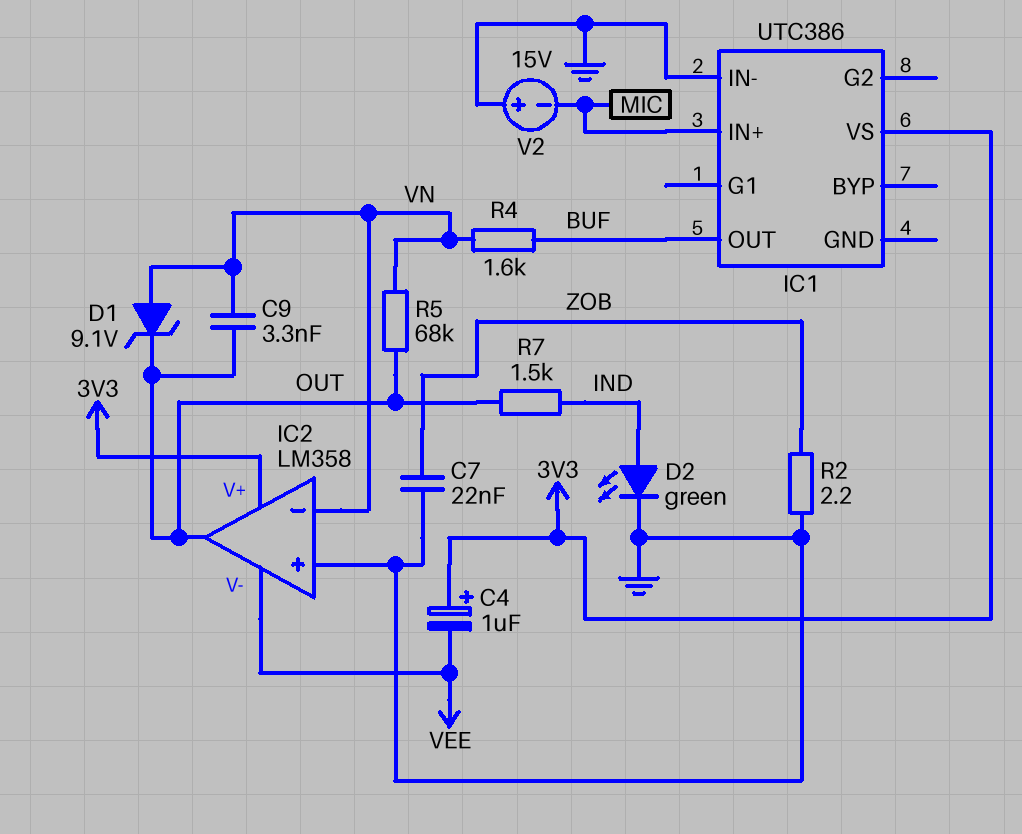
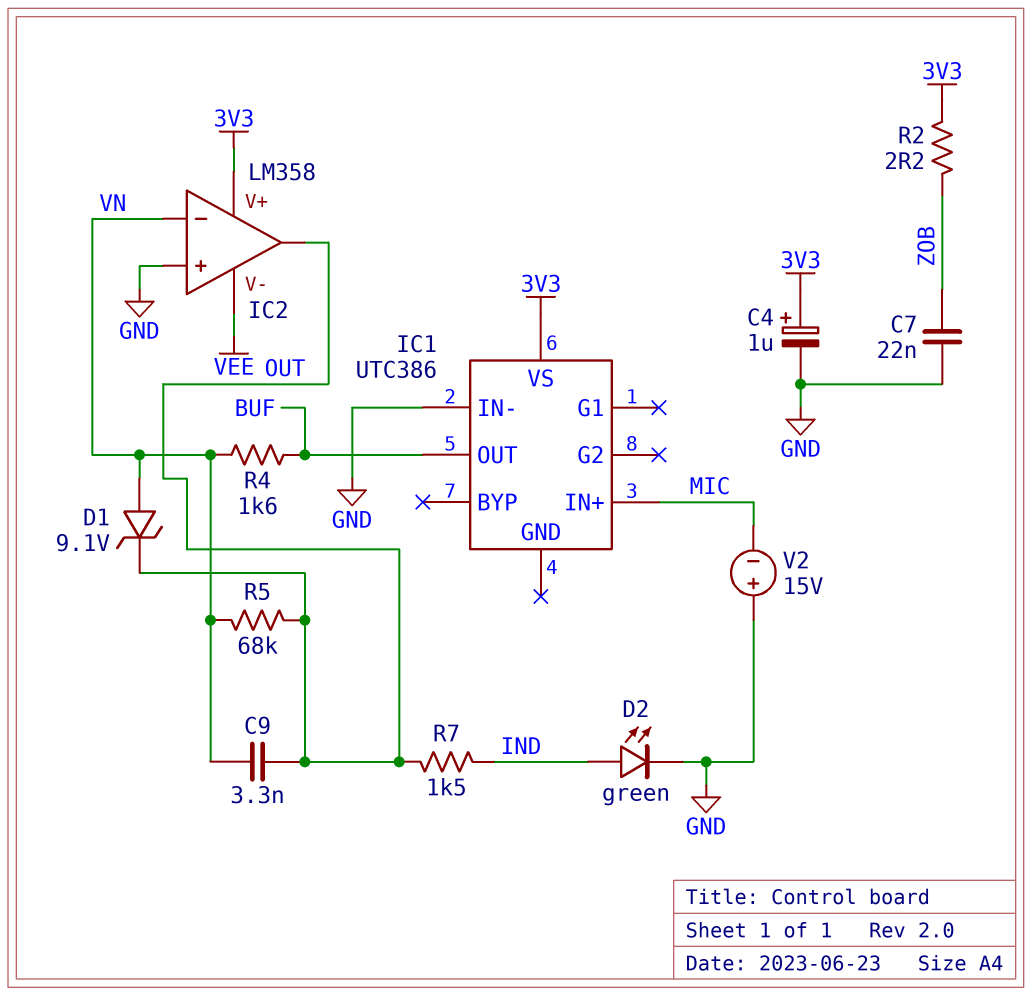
C4: 1uF (plus 3V3, minus VEE) -> 1uF (plus 3V3, minus GND)
R2: 2.2 (GND, ZOB) -> 2.2 (3V3, ZOB)

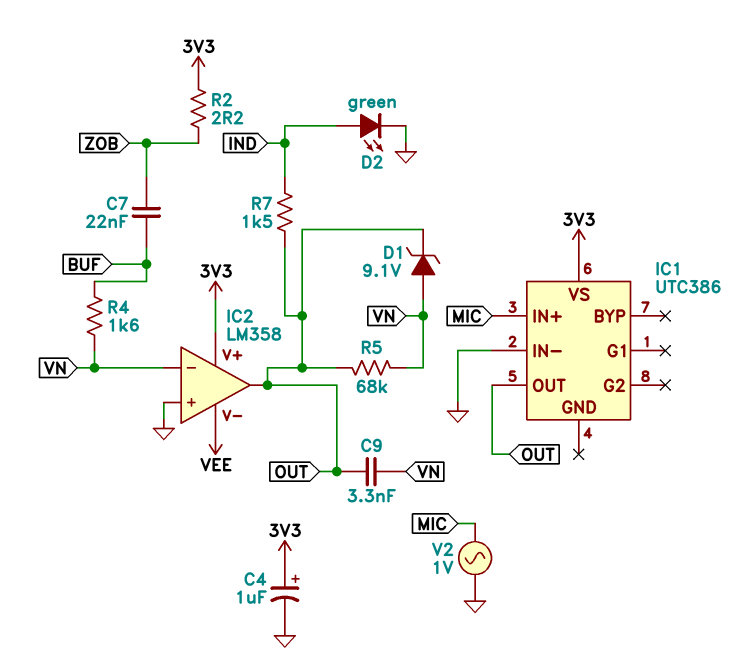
C7: 22nF (GND, ZOB) -> 22nF (BUF, ZOB)
IC1 pin OUT: BUF -> OUT
V2: 15V (plus GND, minus MIC) -> AC 1V (GND, MIC)

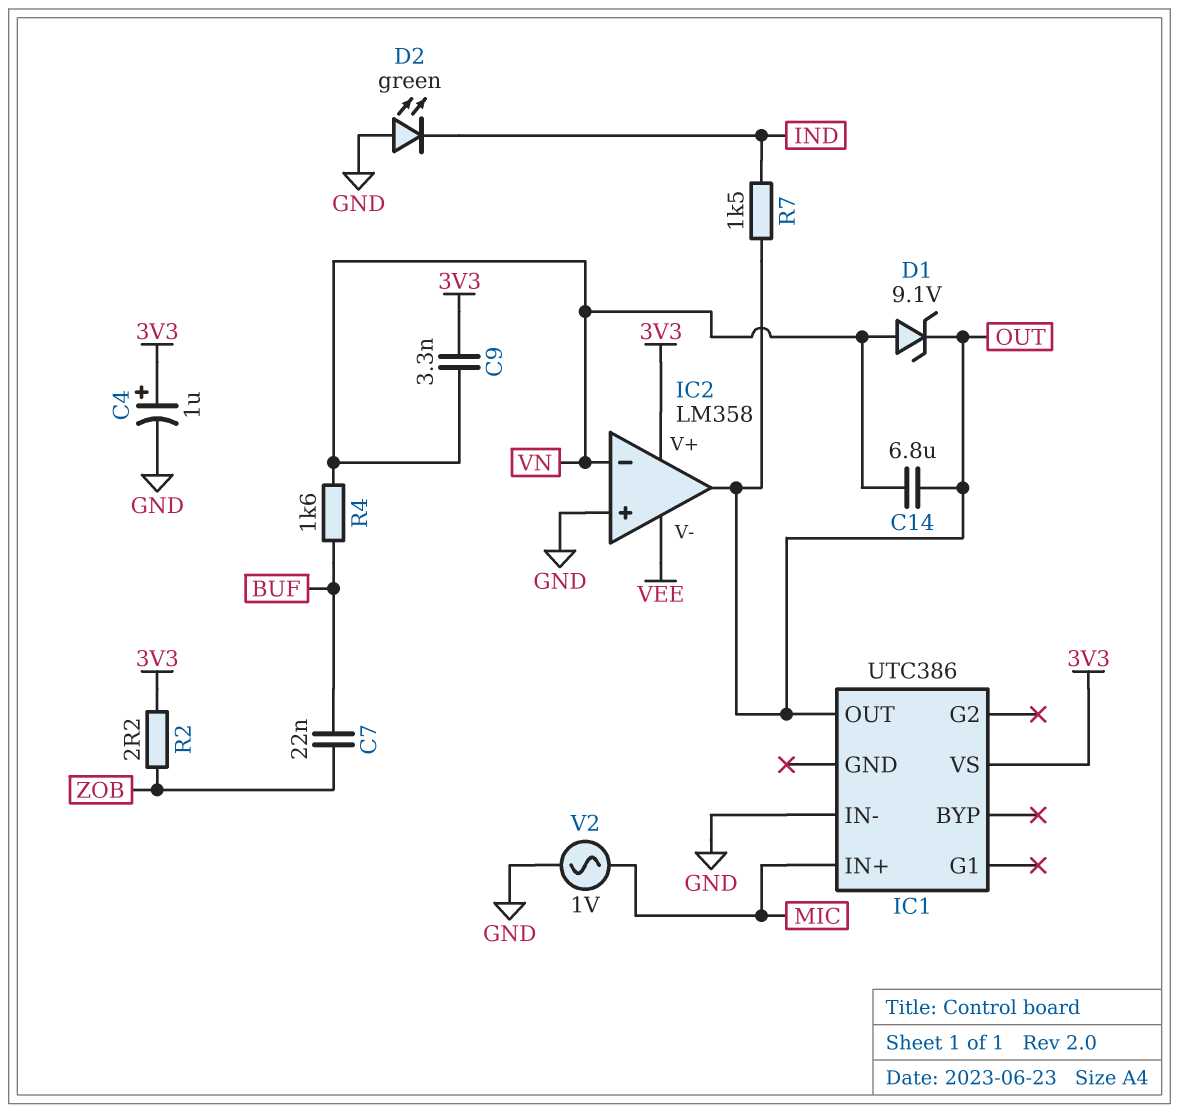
C9: 3.3nF (OUT, VN) -> 3.3nF (3V3, VN)
C14: none -> 6.8uF (OUT, VN)
D2: LED green (A IND, K GND) -> LED green (A GND, K IND)
R5: 68k (OUT, VN) -> none

